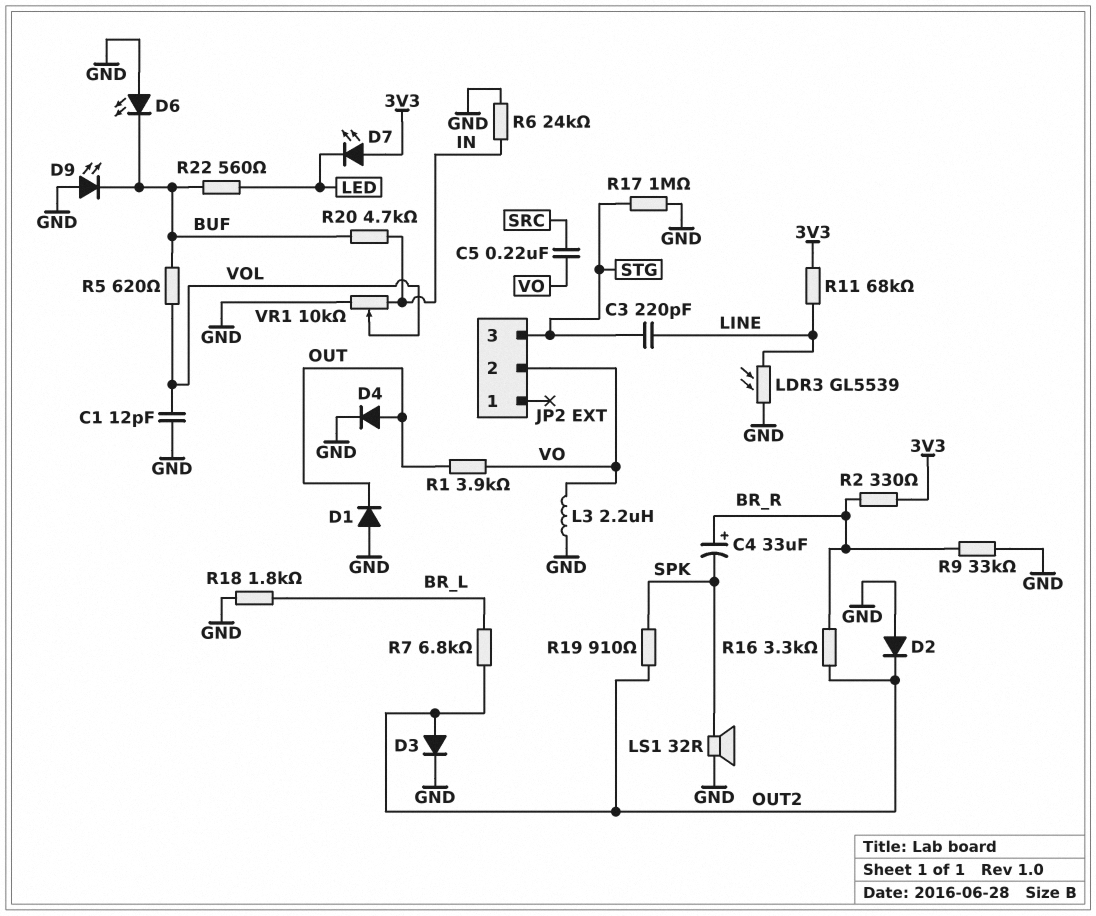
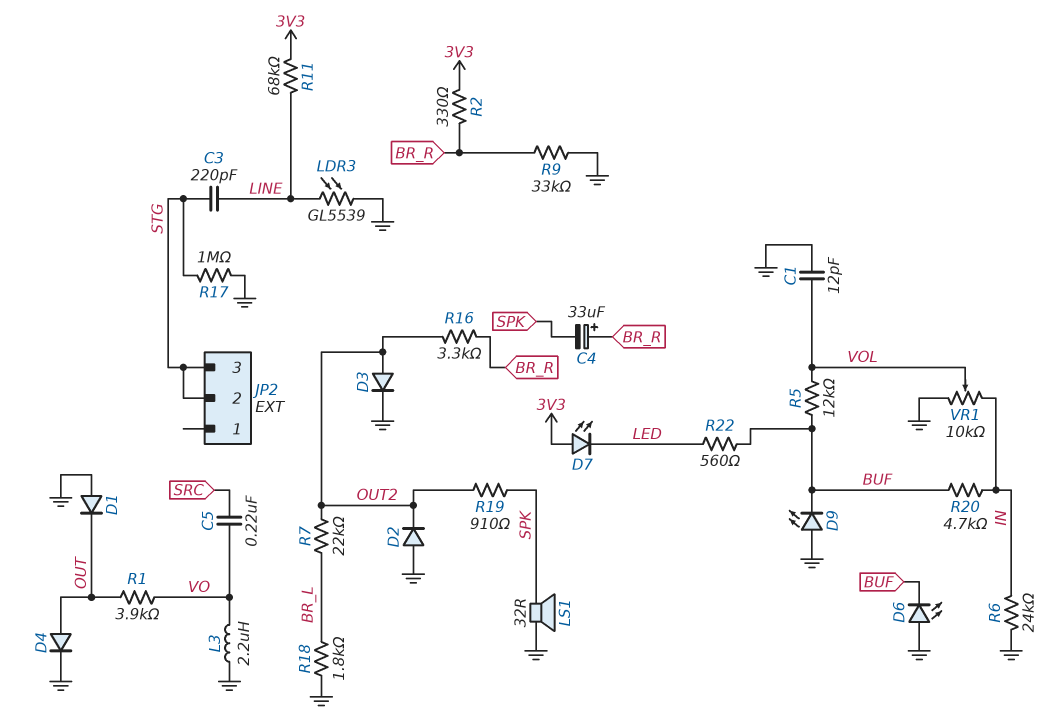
JP2 pin 2: VO -> STG
R5: 620 (BUF, VOL) -> 12k (BUF, VOL)
R7: 6.8k (BR_L, OUT2) -> 22k (BR_L, OUT2)

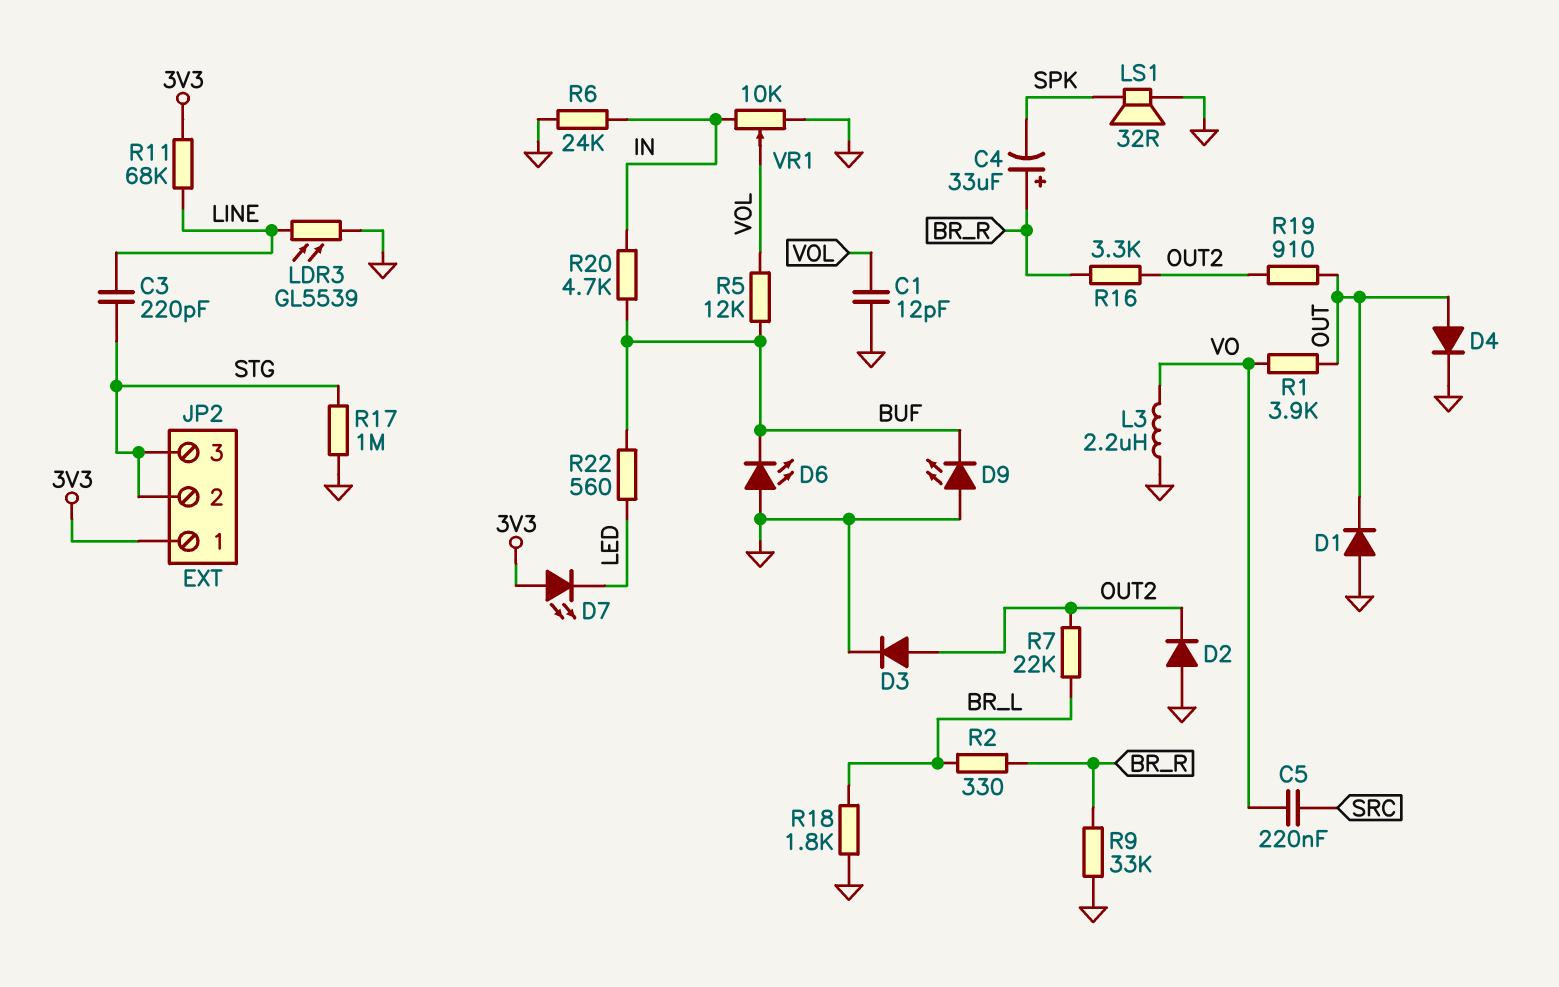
JP2 pin 1: none -> 3V3
R2: 330 (3V3, BR_R) -> 330 (BR_L, BR_R)
R19: 910 (OUT2, SPK) -> 910 (OUT, OUT2)

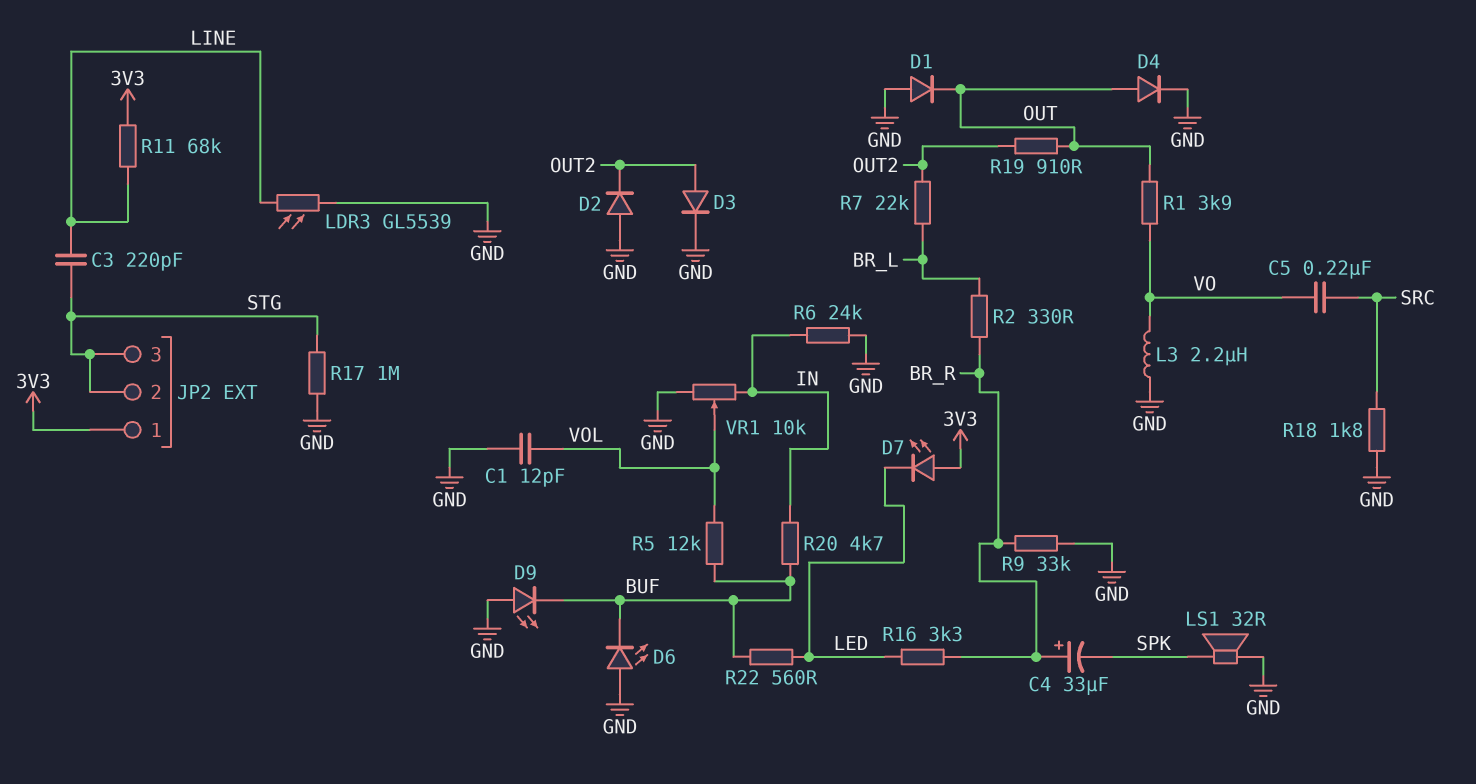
R16: 3.3k (BR_R, OUT2) -> 3.3k (BR_R, LED)
R18: 1.8k (BR_L, GND) -> 1.8k (GND, SRC)

